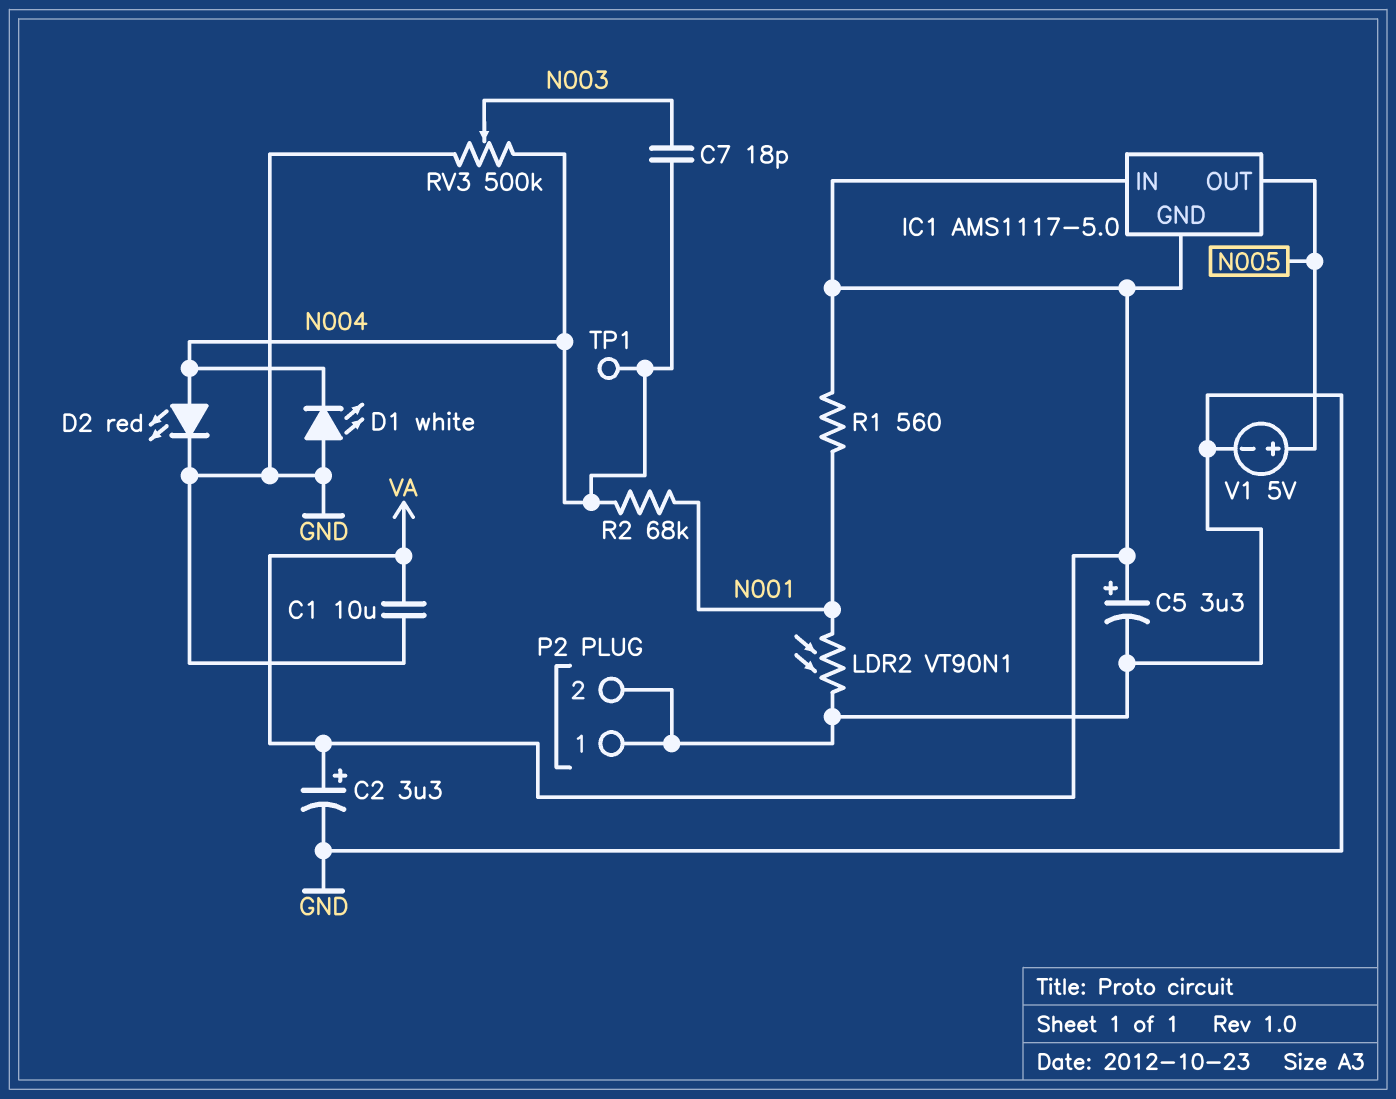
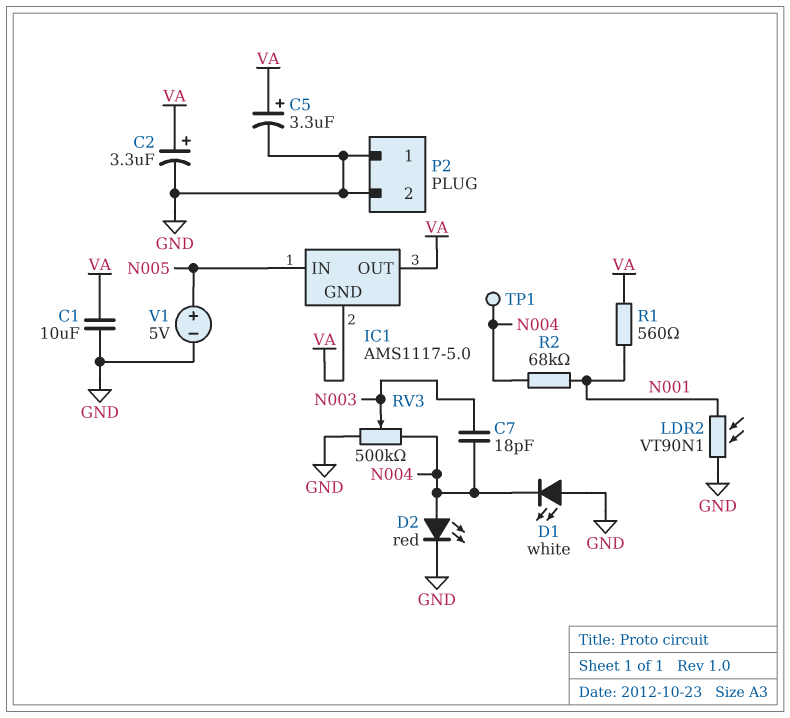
IC1 pin IN: VA -> N005
IC1 pin OUT: N005 -> VA

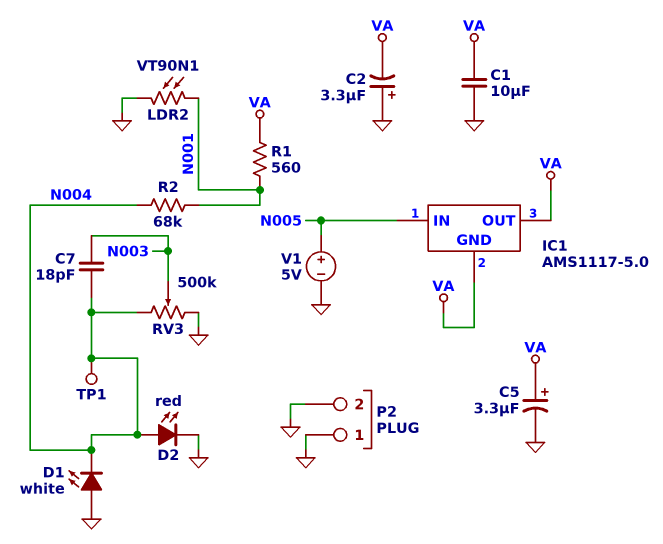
C2: 3.3uF (plus VA, minus GND) -> 3.3uF (plus GND, minus VA)

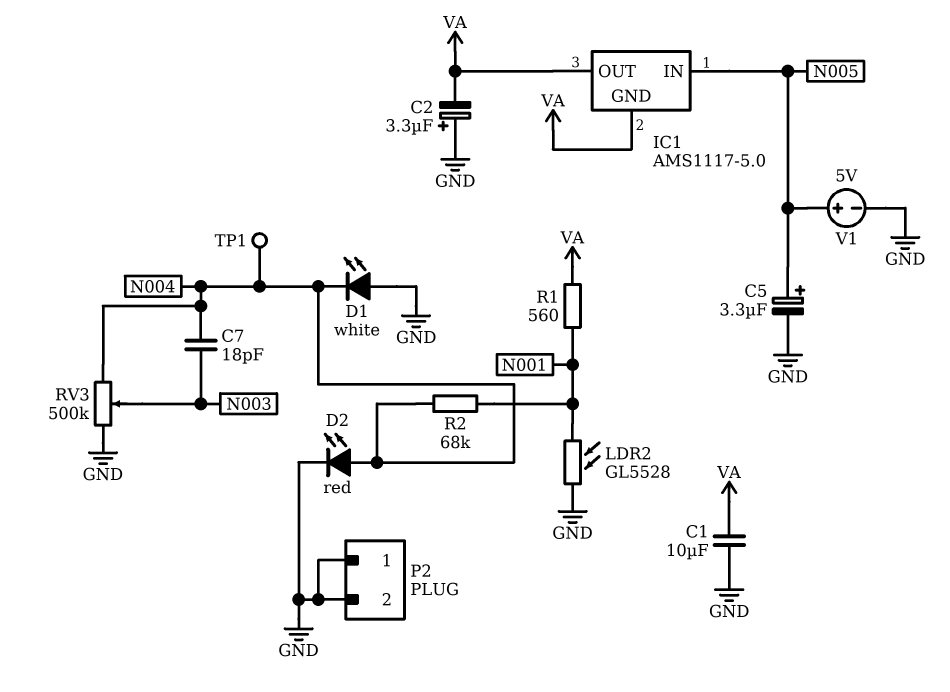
C5: 3.3uF (plus VA, minus GND) -> 3.3uF (plus N005, minus GND)
LDR2: VT90N1 (GND, N001) -> GL5528 (GND, N001)

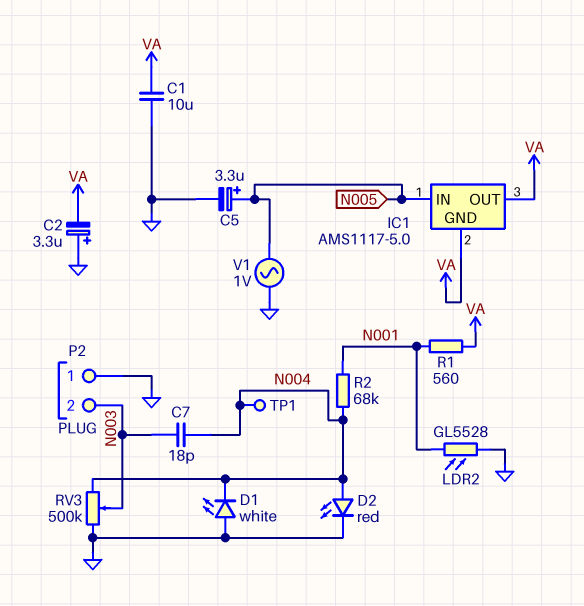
P2 pin 2: GND -> N003
V1: 5V (plus N005, minus GND) -> AC 1V (GND, N005)

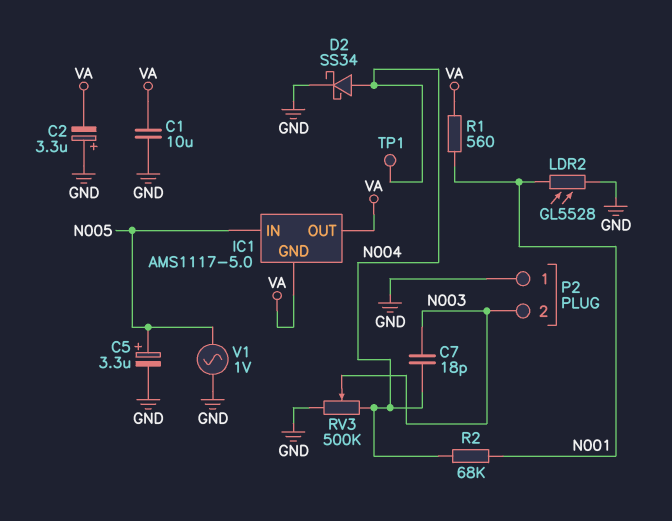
D1: LED white (A GND, K N004) -> none
D2: LED red (A N004, K GND) -> schottky SS34 (A N004, K GND)

